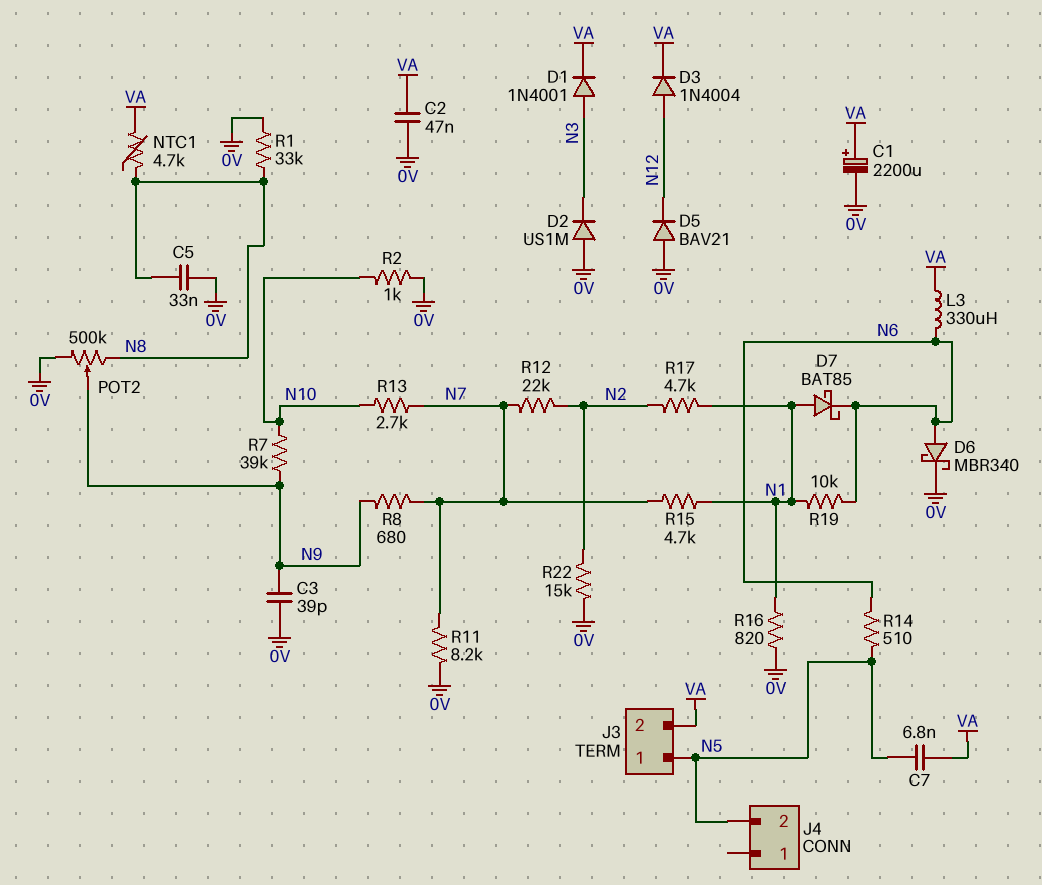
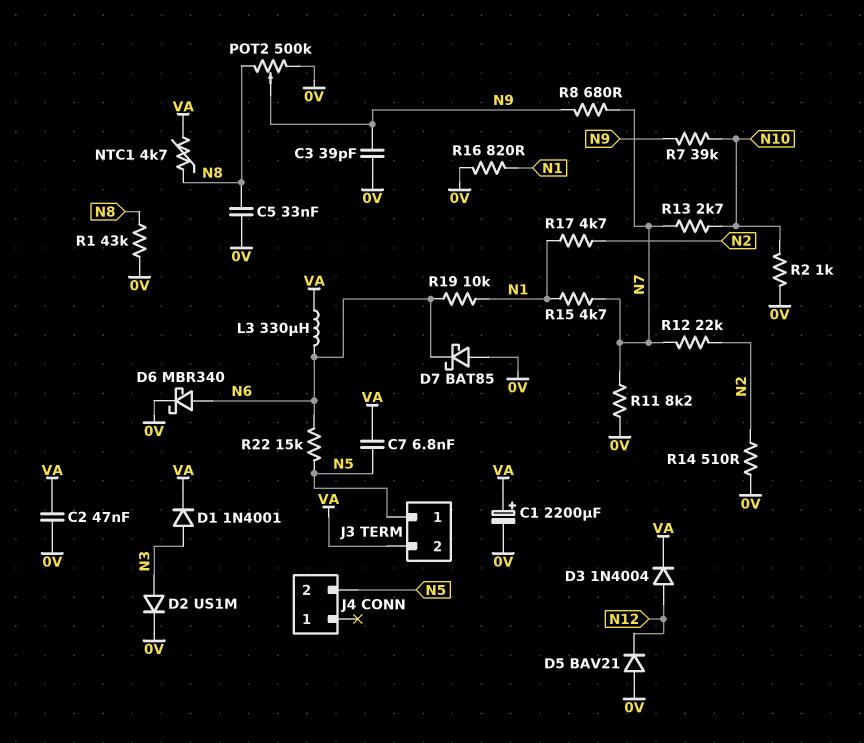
D2: diode US1M (A 0V, K N3) -> diode US1M (A N3, K 0V)
D7: schottky BAT85 (A N1, K N6) -> schottky BAT85 (A 0V, K N6)
R1: 33k (0V, N8) -> 43k (0V, N8)
R14: 510 (N5, N6) -> 510 (0V, N2)
R22: 15k (0V, N2) -> 15k (N5, N6)

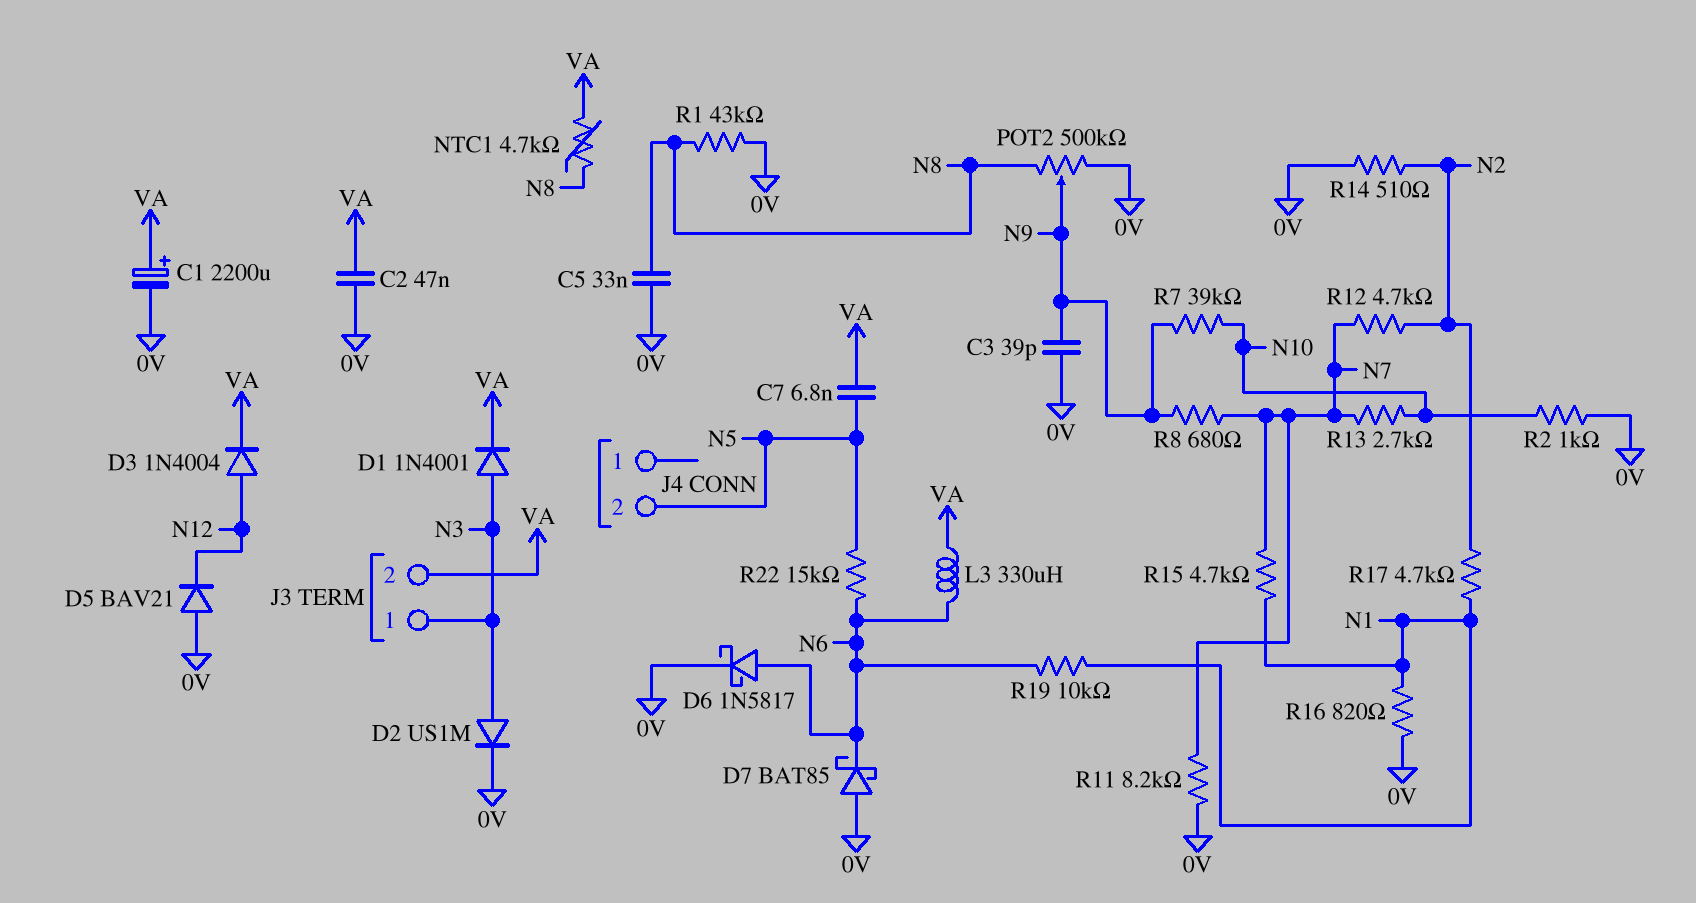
D6: schottky MBR340 (A N6, K 0V) -> schottky 1N5817 (A N6, K 0V)
J3 pin 1: N5 -> N3
R12: 22k (N2, N7) -> 4.7k (N2, N7)

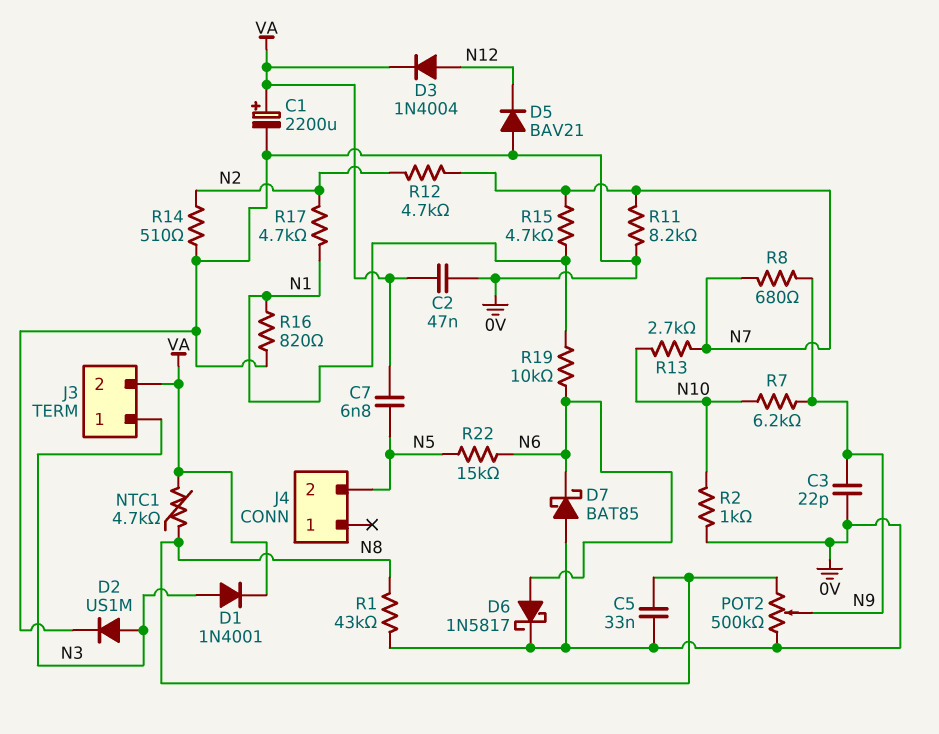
C3: 39pF (0V, N9) -> 22pF (0V, N9)
L3: 330uH (N6, VA) -> none
R7: 39k (N9, N10) -> 6.2k (N9, N10)

